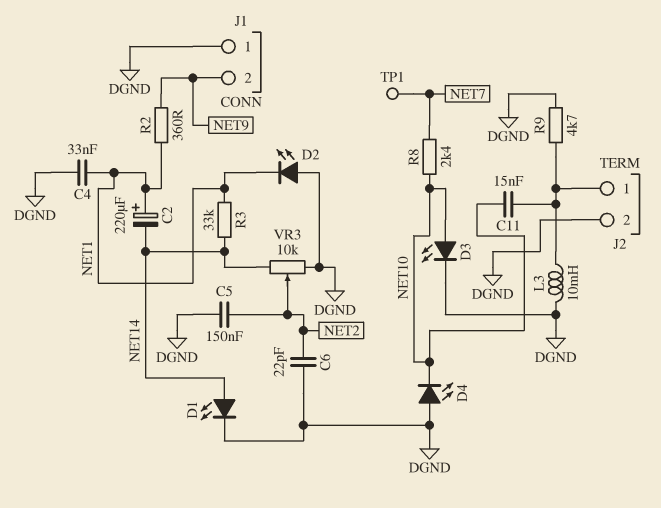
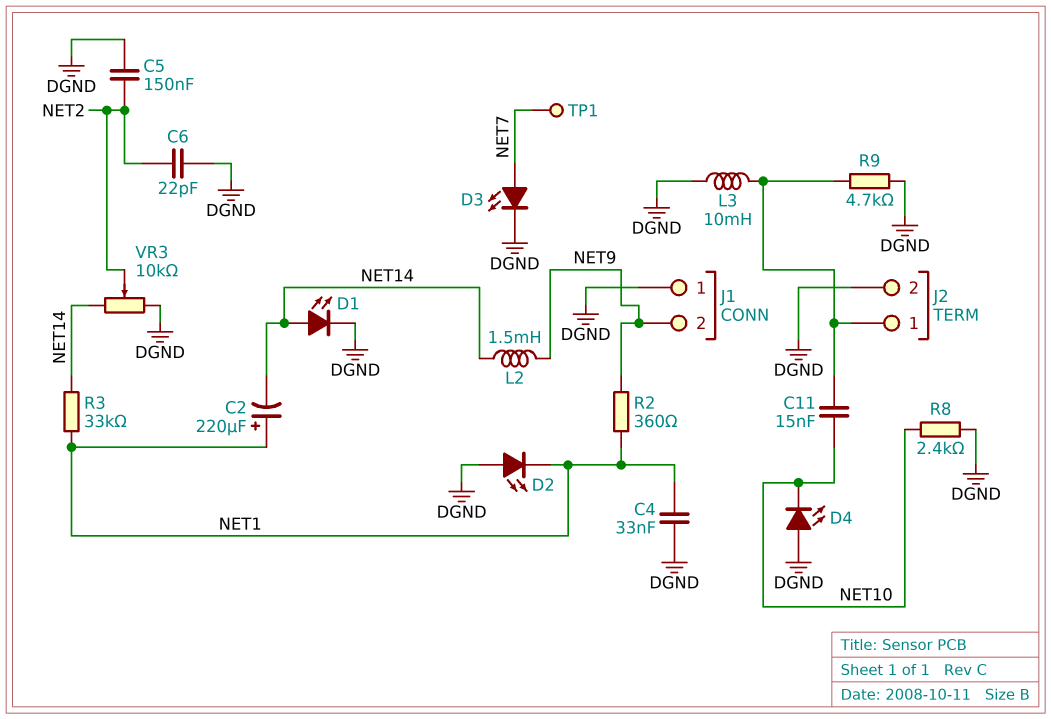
D3: LED (A NET10, K DGND) -> LED (A NET7, K DGND)
L2: none -> 1.5mH (NET9, NET14)
R8: 2.4k (NET7, NET10) -> 2.4k (DGND, NET10)

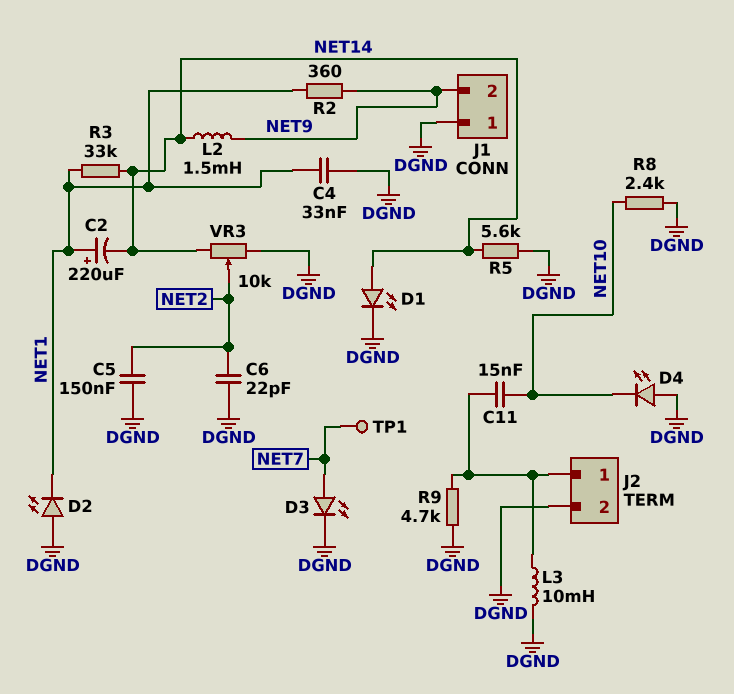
R5: none -> 5.6k (DGND, NET14)

